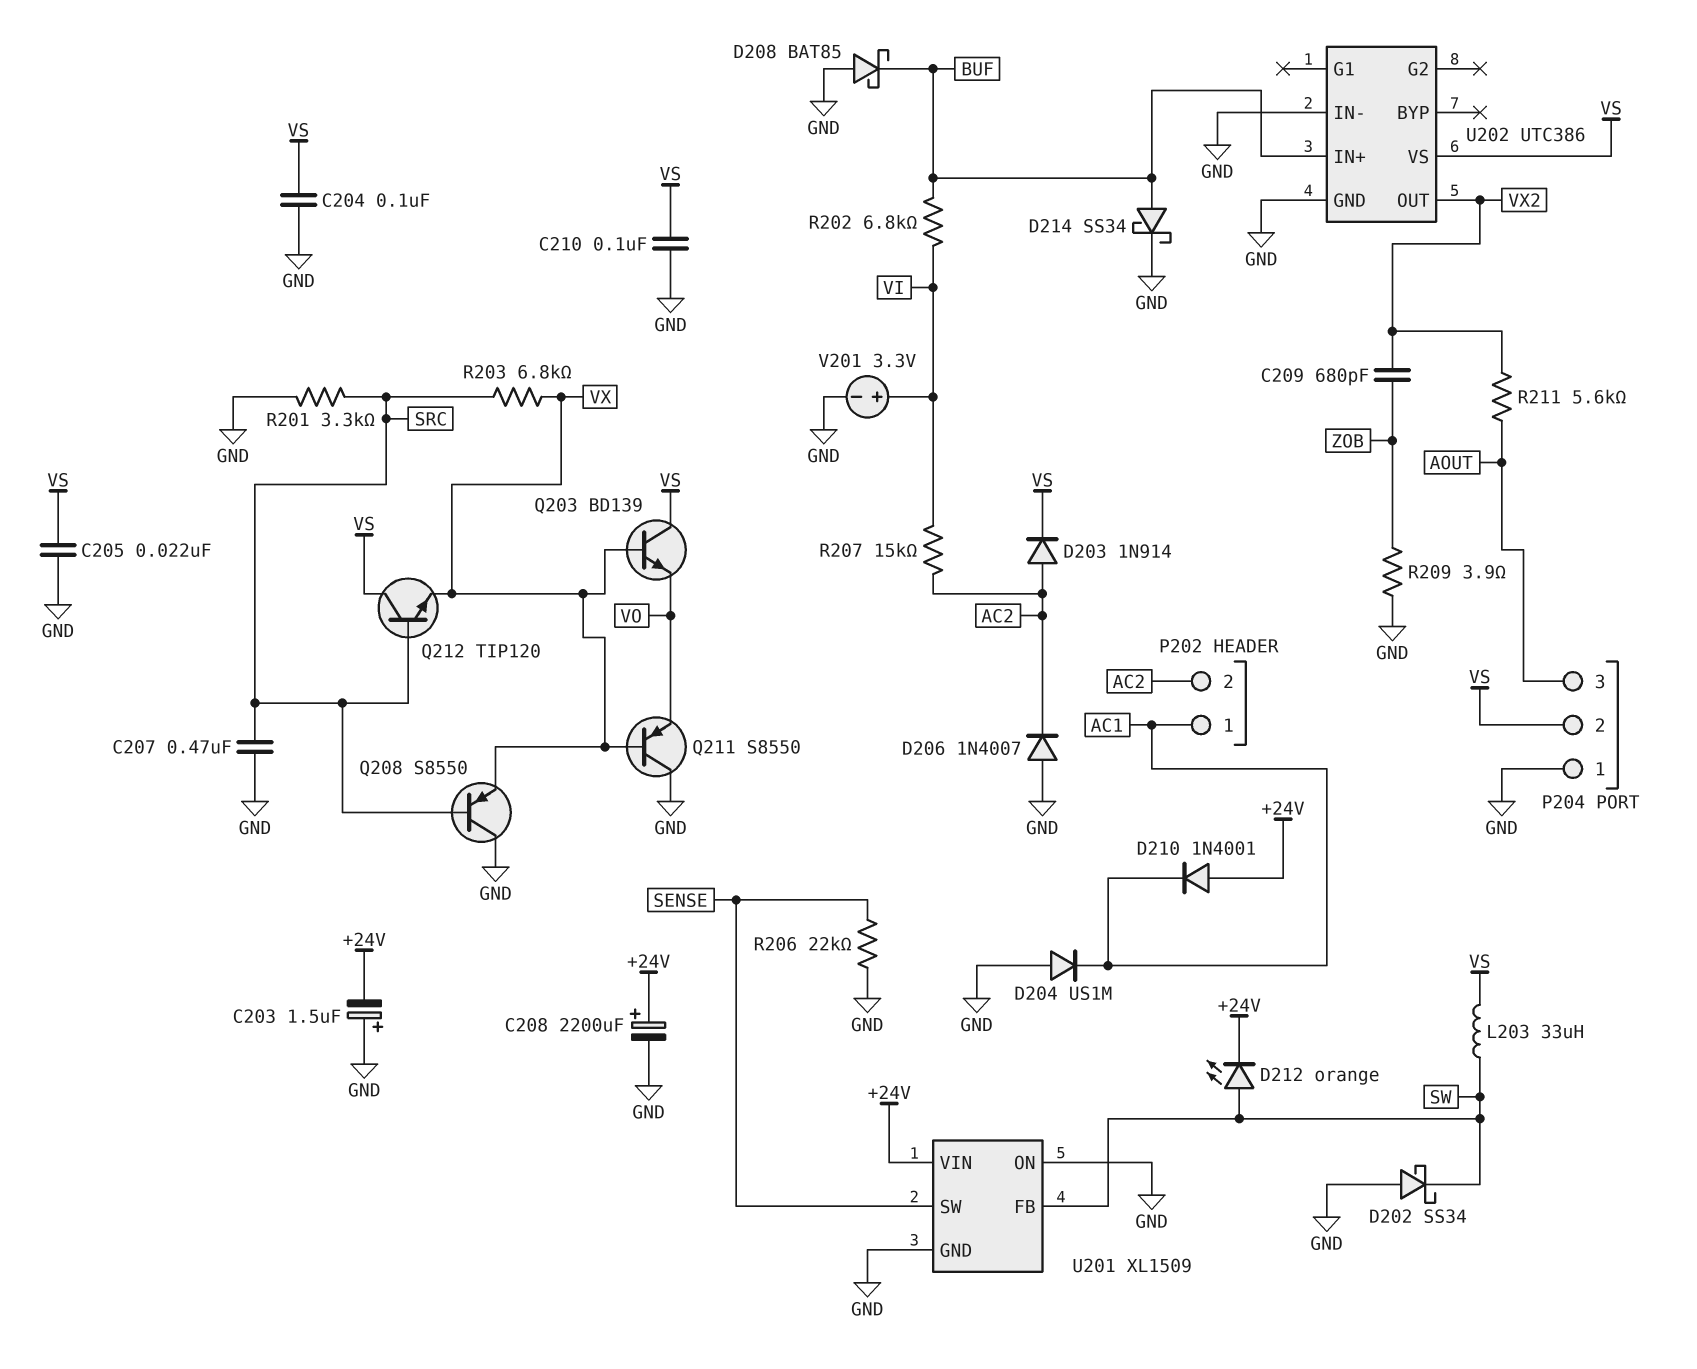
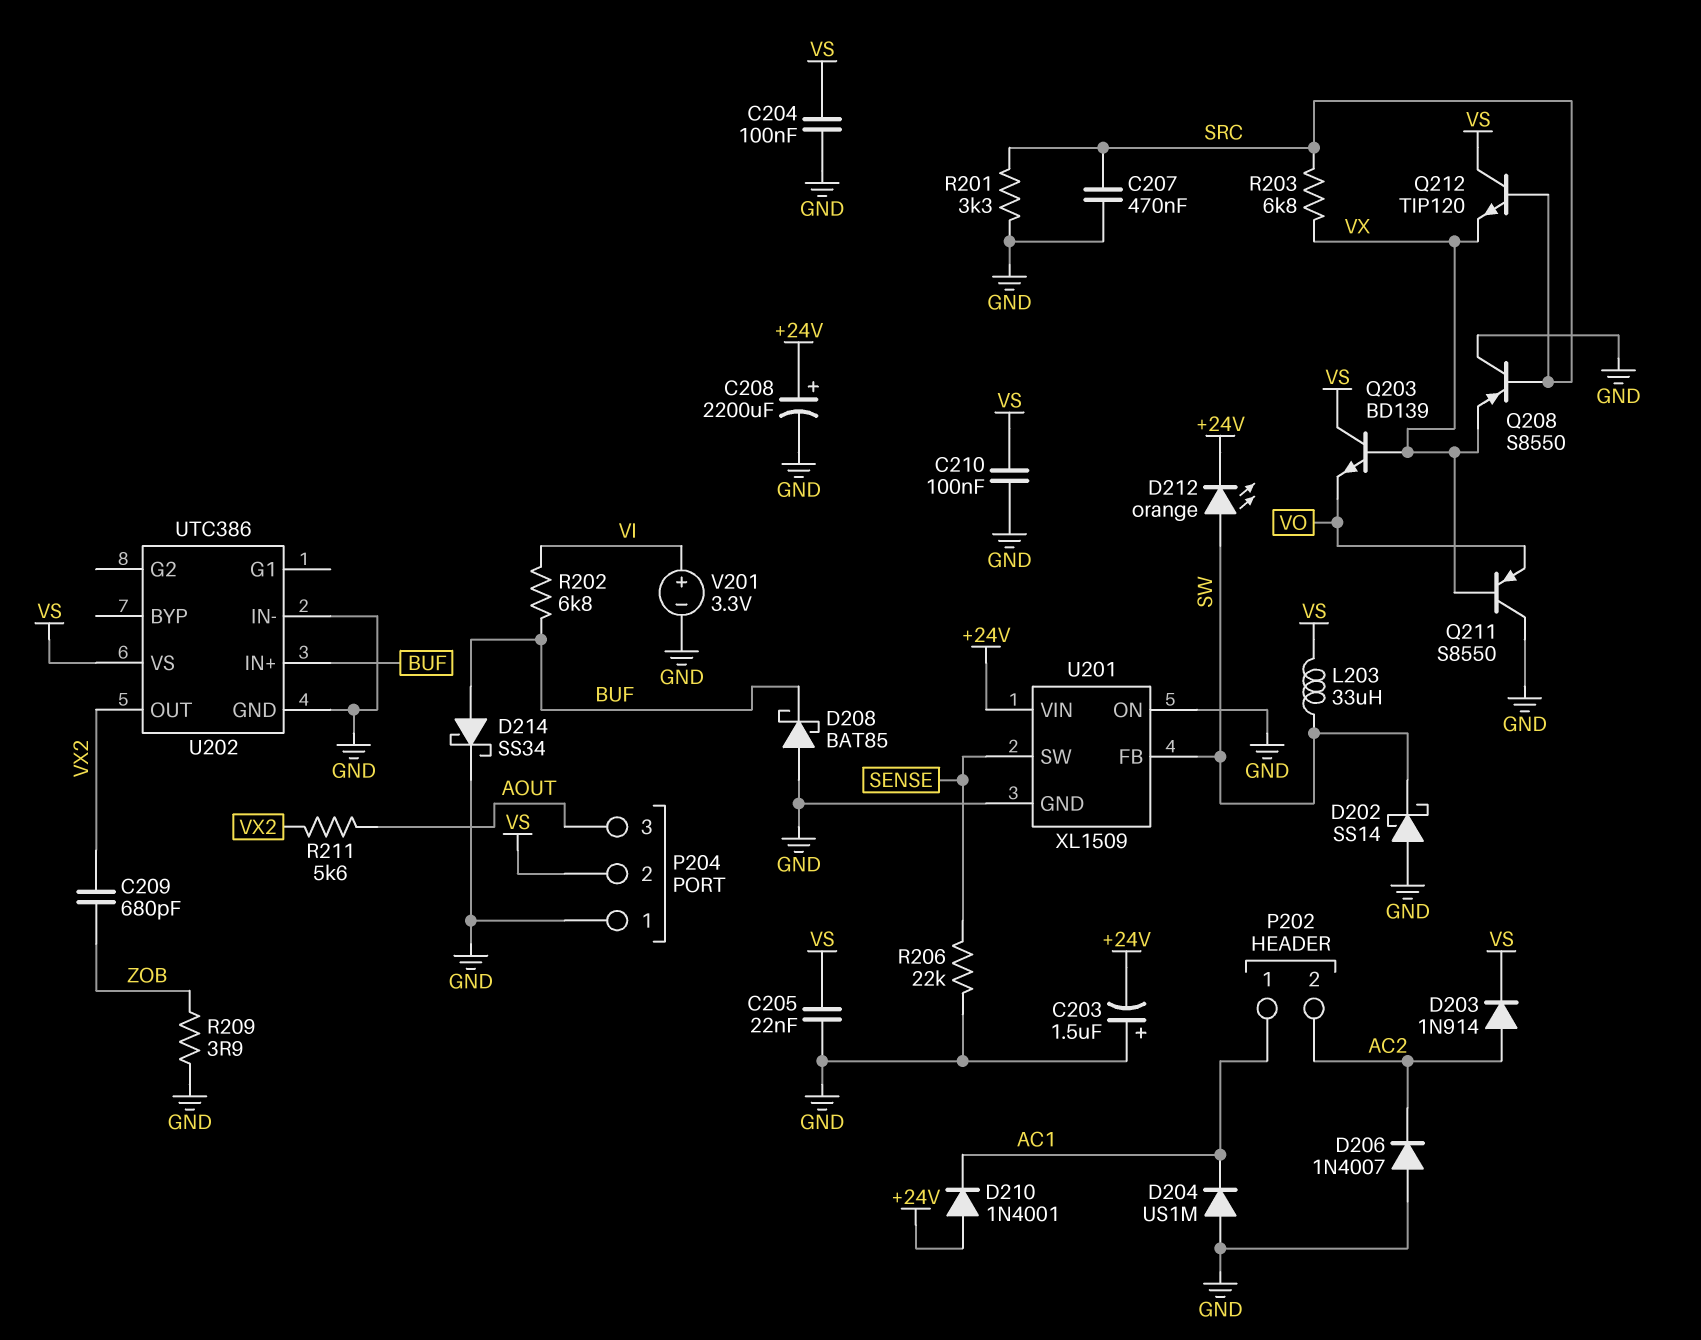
D202: schottky SS34 (A GND, K SW) -> schottky SS14 (A GND, K SW)
R207: 15k (AC2, VI) -> none

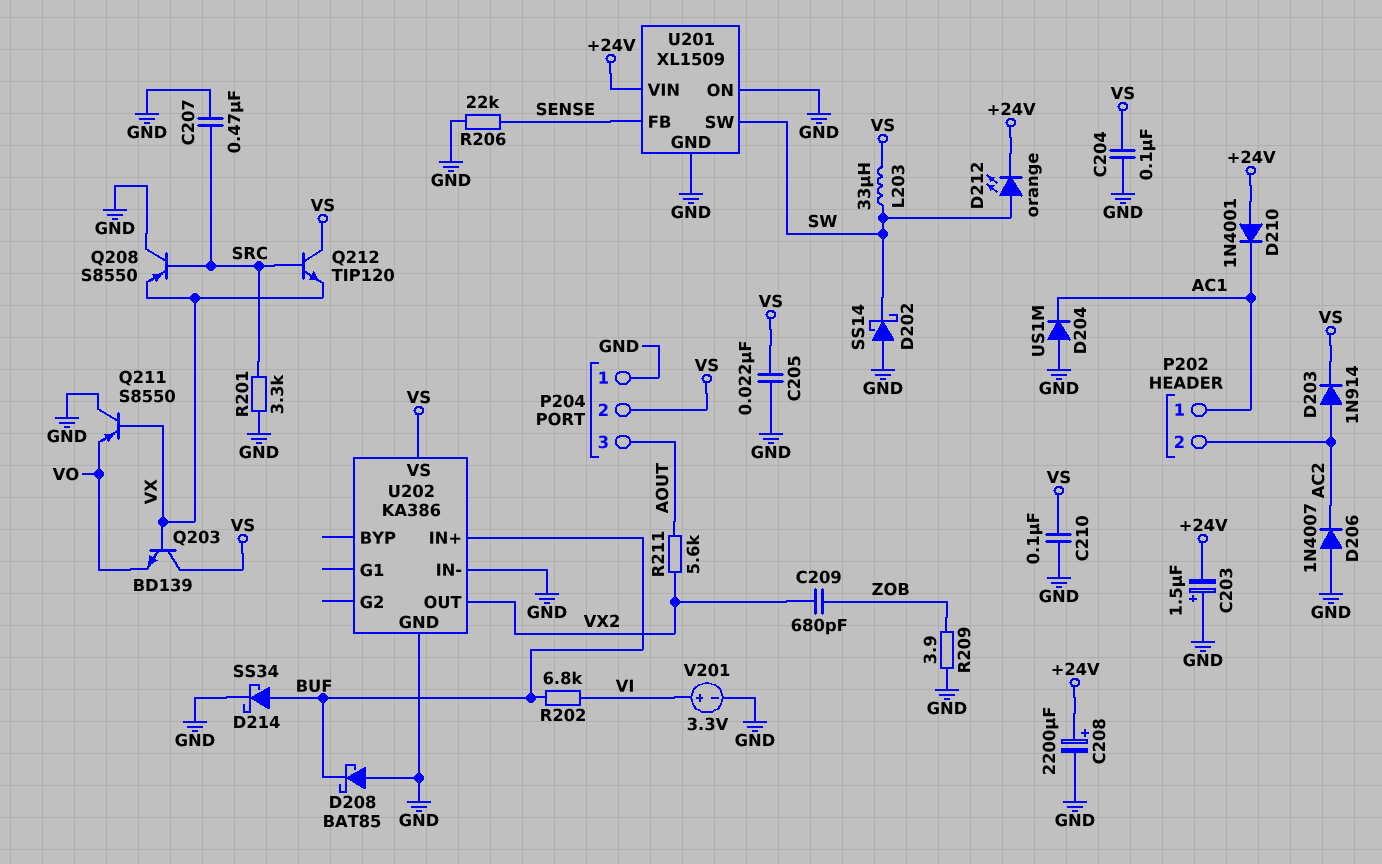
R203: 6.8k (SRC, VX) -> none
U201 pin FB: SW -> SENSE
U201 pin SW: SENSE -> SW
U202: UTC386 -> KA386

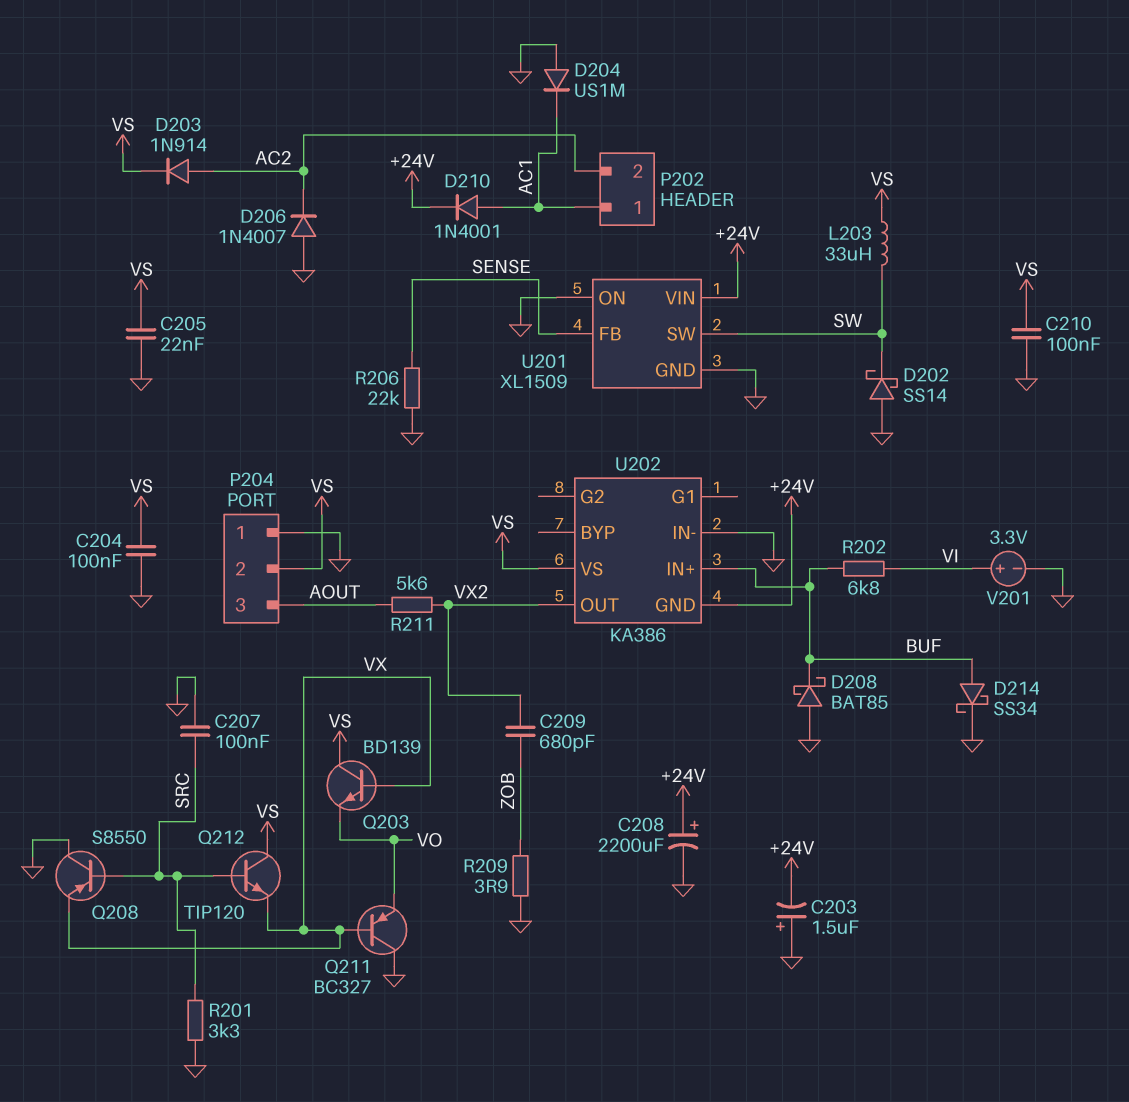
C207: 470nF (GND, SRC) -> 100nF (GND, SRC)
D210: diode 1N4001 (A +24V, K AC1) -> diode 1N4001 (A AC1, K +24V)
D212: LED orange (A SW, K +24V) -> none
Q211: PNP S8550 (B VX, C GND, E VO) -> PNP BC327 (B VX, C GND, E VO)
U202 pin GND: GND -> +24V

